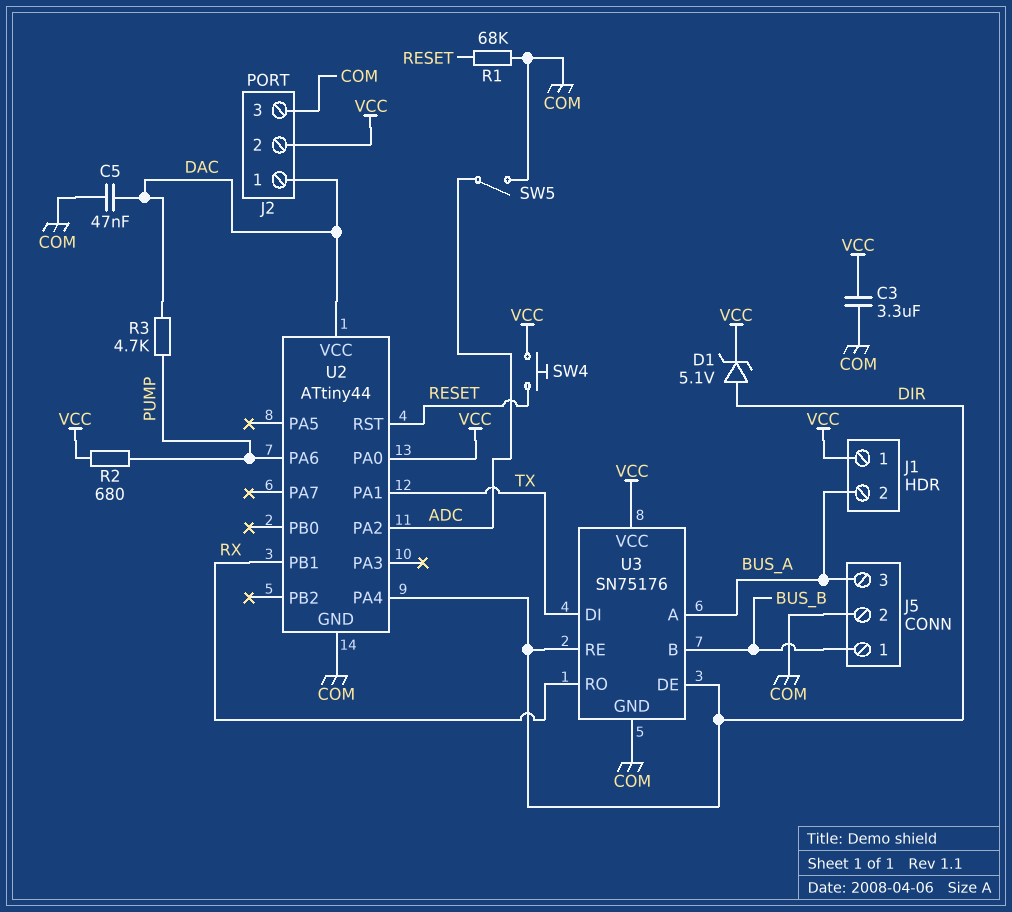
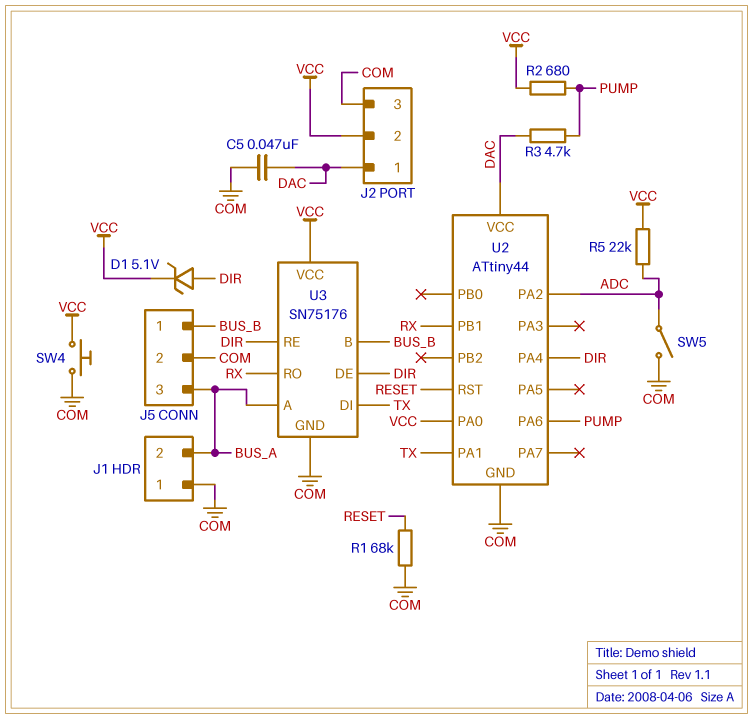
C3: 3.3uF (COM, VCC) -> none
J1 pin 1: VCC -> COM
R5: none -> 22k (ADC, VCC)
SW4: button (RESET, VCC) -> button (COM, VCC)

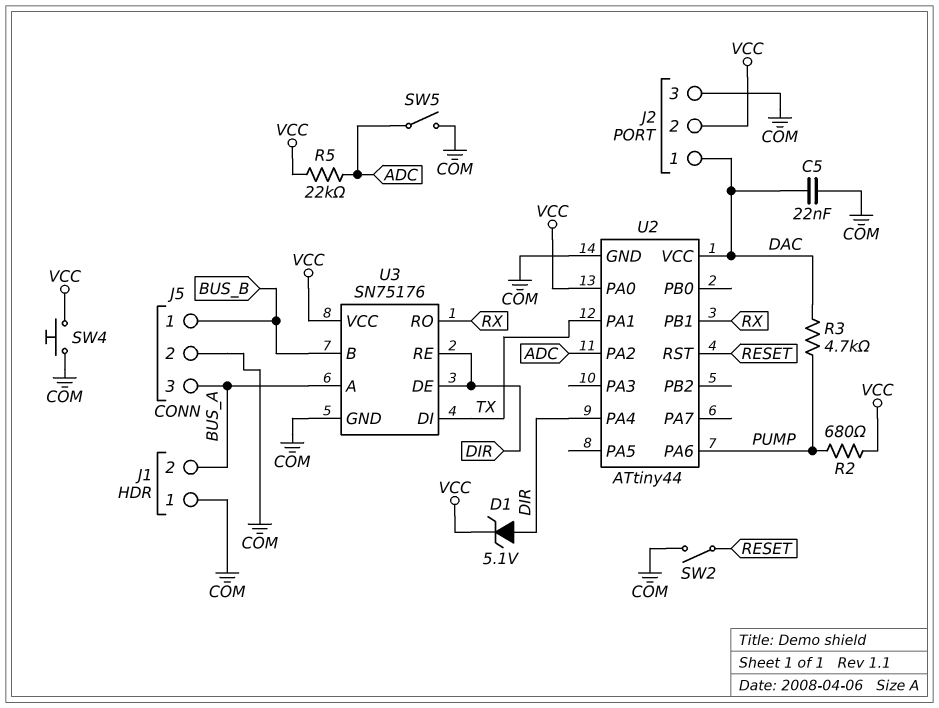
C5: 47nF (COM, DAC) -> 22nF (COM, DAC)
R1: 68k (COM, RESET) -> none
SW2: none -> switch (COM, RESET)

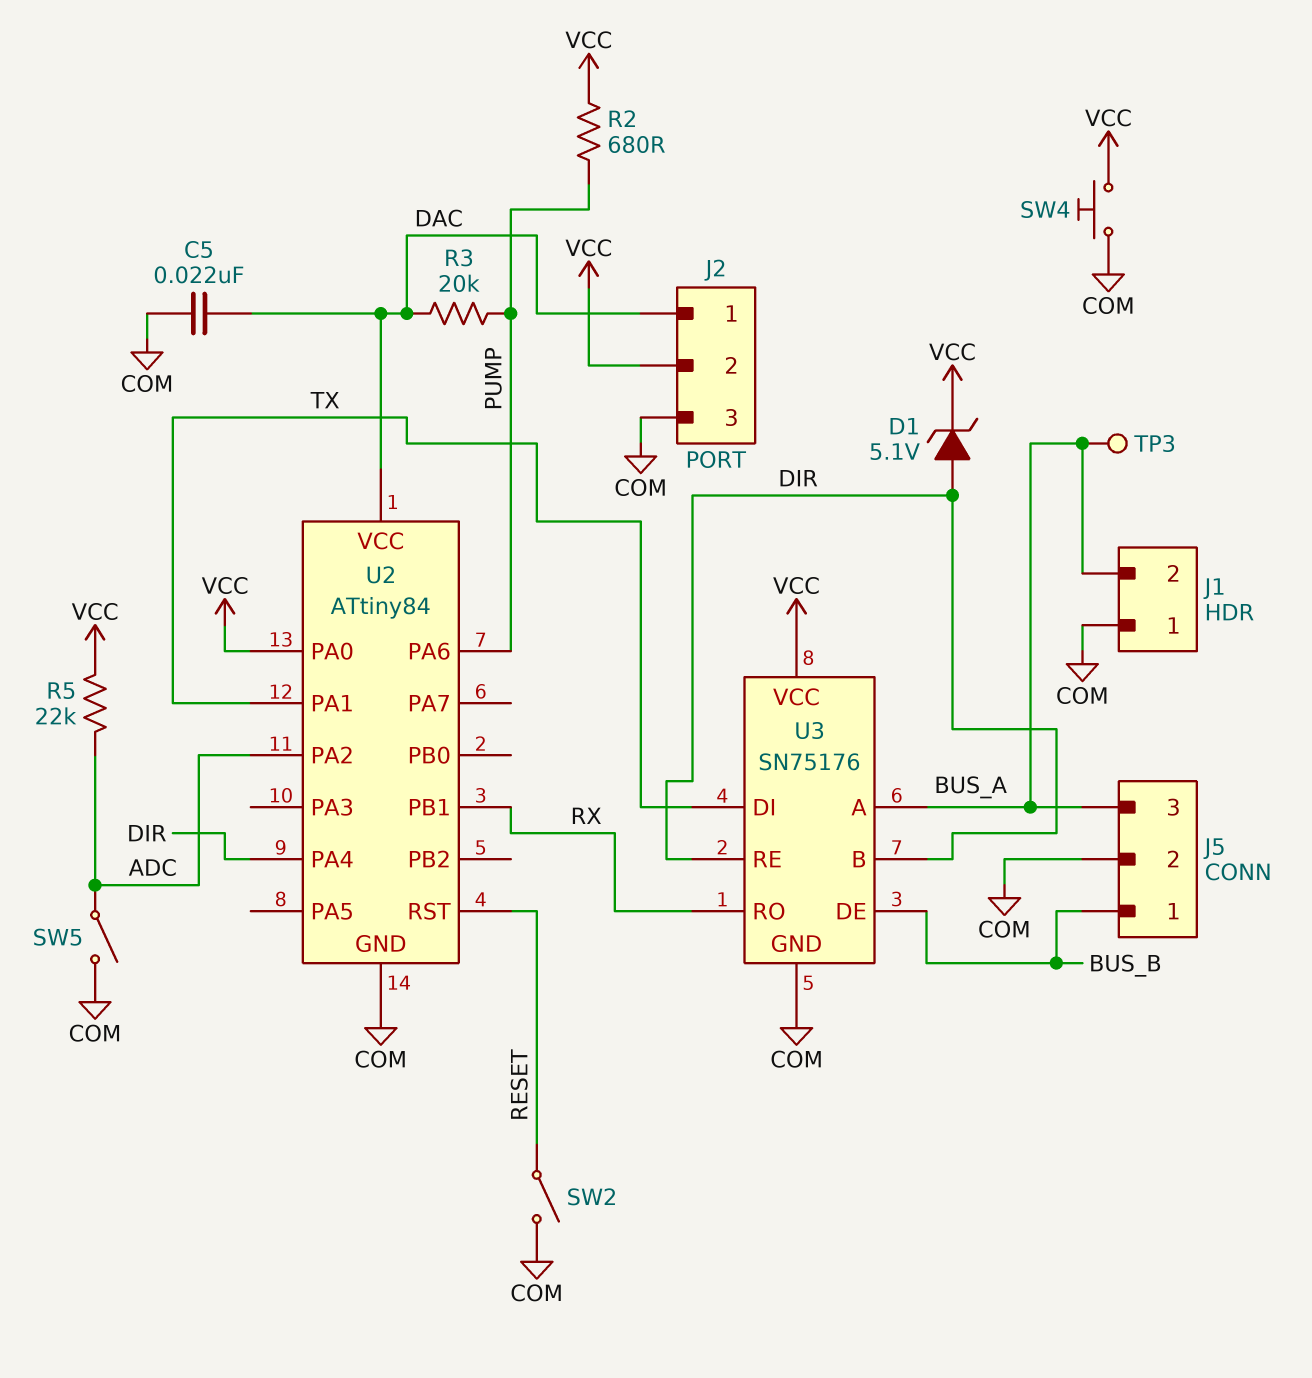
R3: 4.7k (DAC, PUMP) -> 20k (DAC, PUMP)
TP3: none -> test point (BUS_A)
U2: ATtiny44 -> ATtiny84
U3 pin B: BUS_B -> DIR
U3 pin DE: DIR -> BUS_B

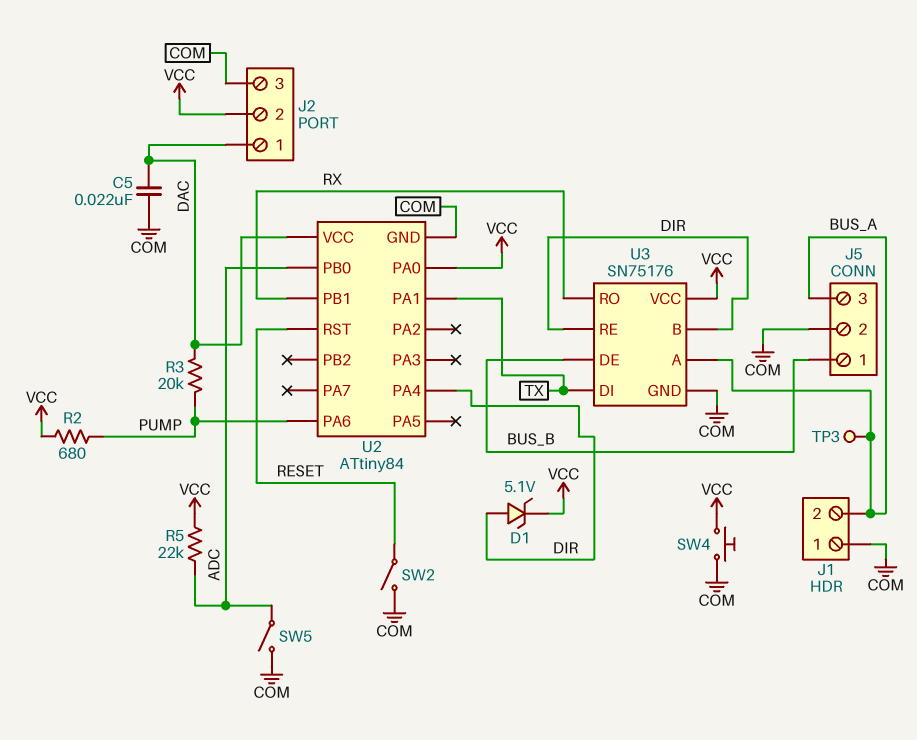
U2 pin PA2: ADC -> none
U2 pin PB0: none -> ADC

